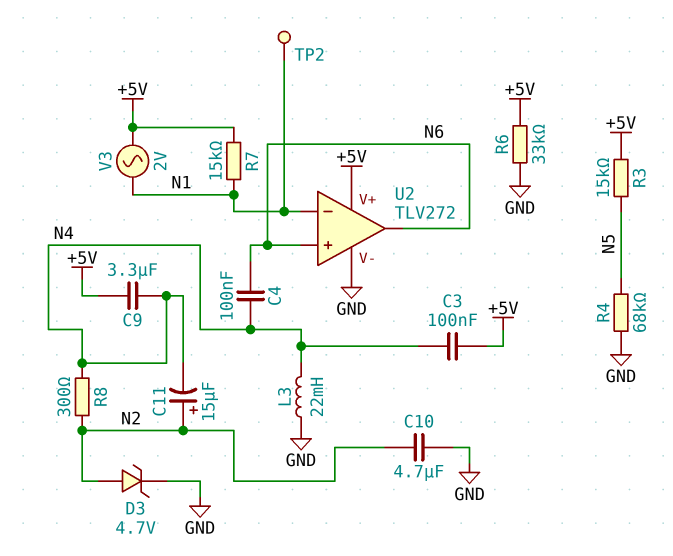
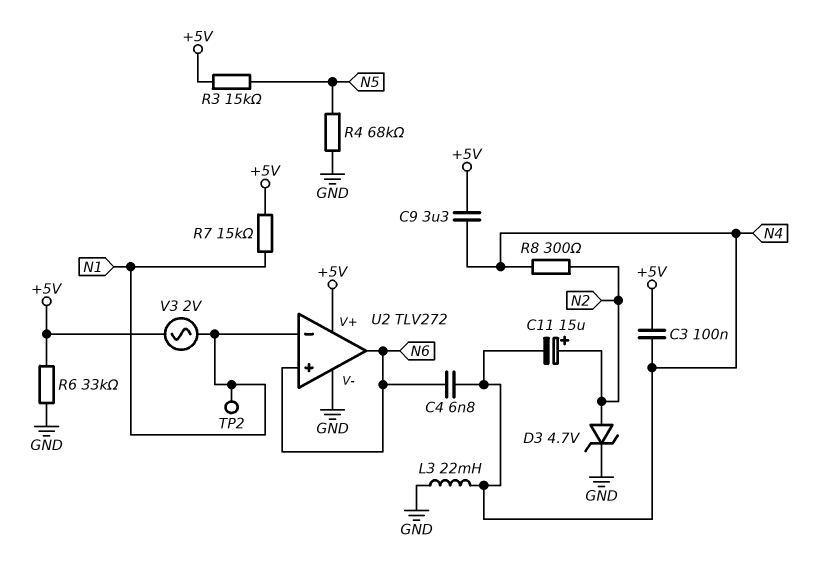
C4: 100nF (N4, N6) -> 6.8nF (N4, N6)
C10: 4.7uF (GND, N2) -> none

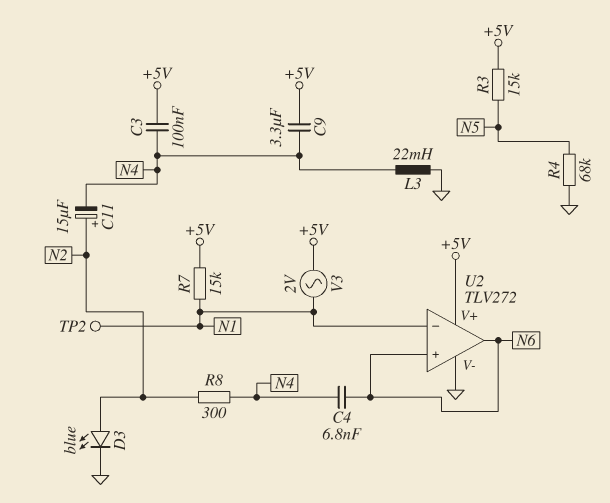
D3: zener 4.7V (A N2, K GND) -> LED blue (A N2, K GND)
R6: 33k (+5V, GND) -> none

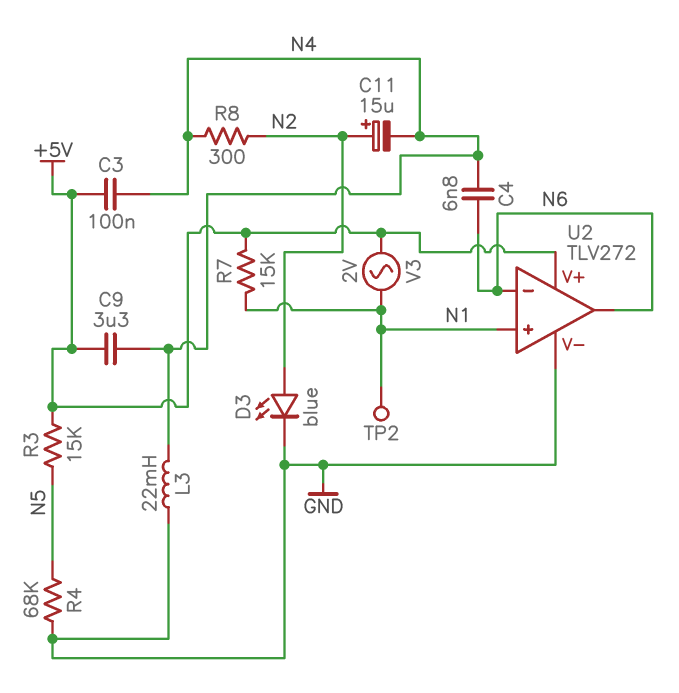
U2 pin in+: N6 -> N1
U2 pin in-: N1 -> N6

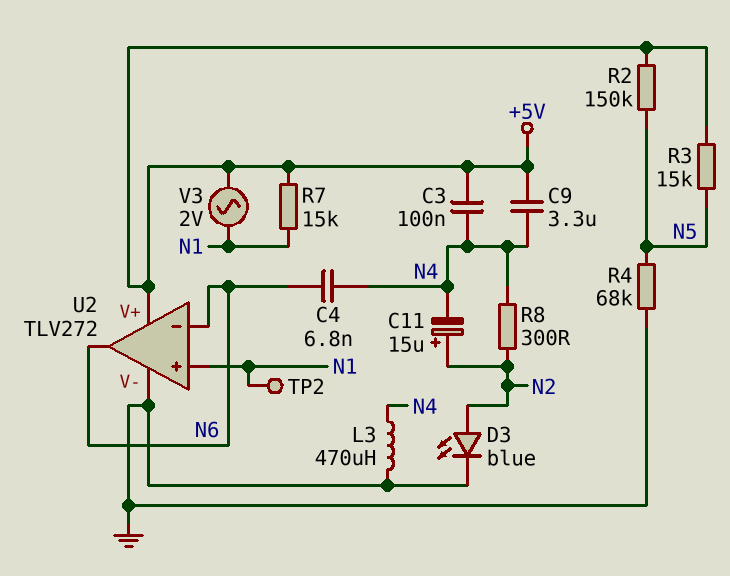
L3: 22mH (GND, N4) -> 470uH (GND, N4)
R2: none -> 150k (+5V, N5)

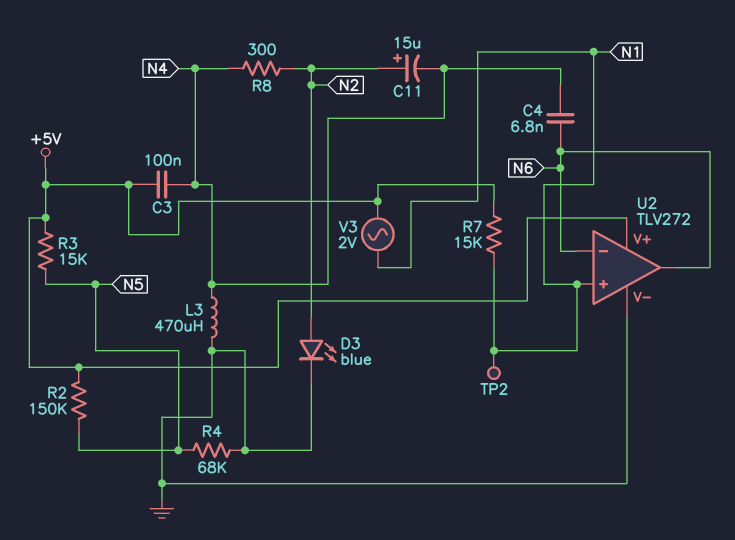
C9: 3.3uF (+5V, N4) -> none

